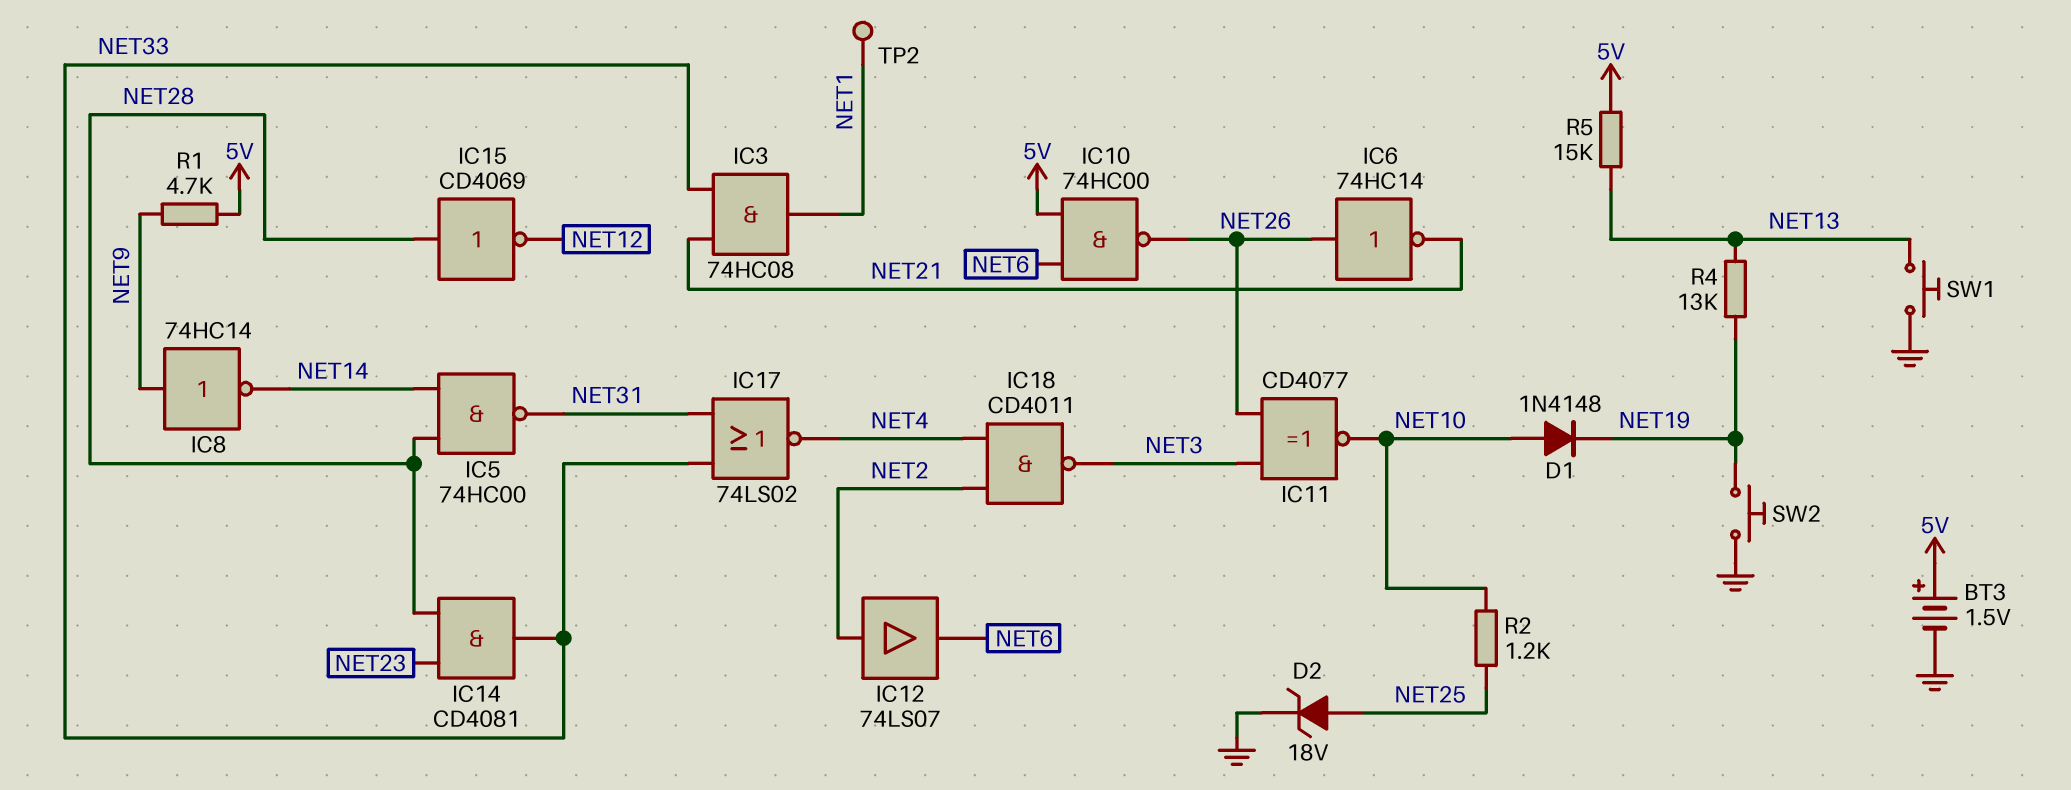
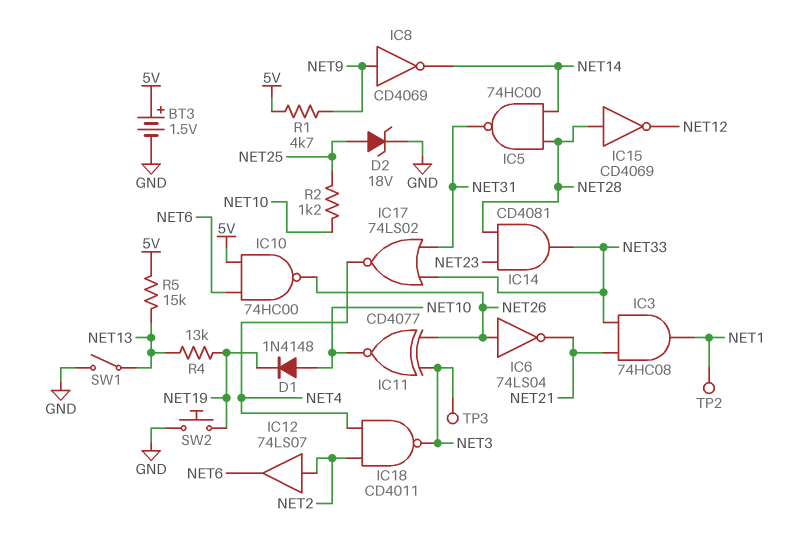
IC6: NOT 74HC14 (in NET26, out NET21) -> NOT 74LS04 (in NET26, out NET21)
IC8: NOT 74HC14 (in NET9, out NET14) -> NOT CD4069 (in NET9, out NET14)
SW1: button (GND, NET13) -> switch (GND, NET13)
TP3: none -> test point (NET3)

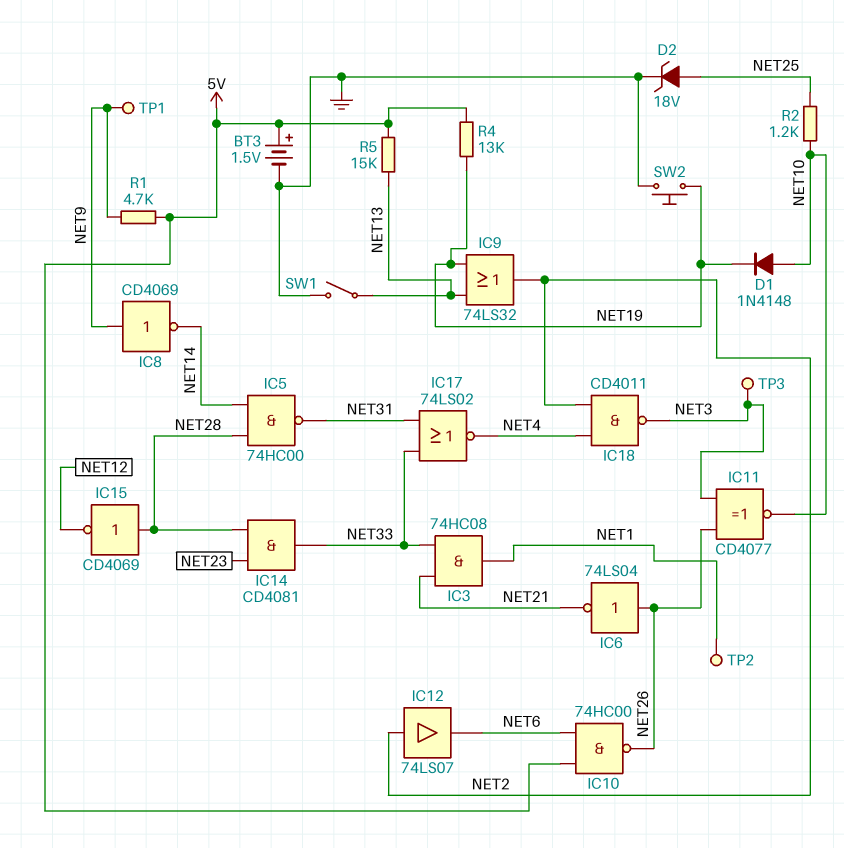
IC9: none -> OR 74LS32 (in NET13, in NET19, out NET2)
R4: 13k (NET13, NET19) -> 13k (5V, NET19)
TP1: none -> test point (NET9)

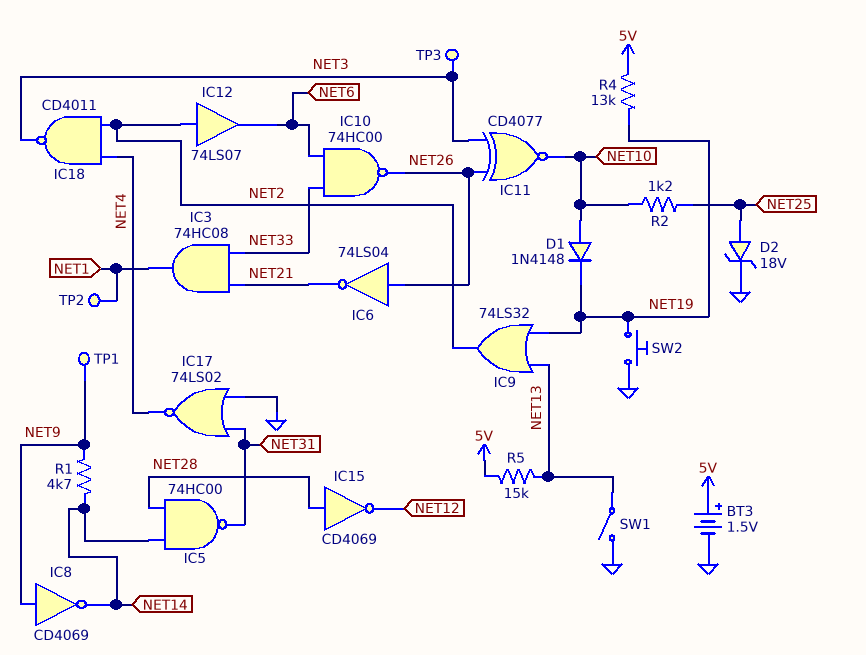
IC10: NAND 74HC00 (in 5V, in NET6, out NET26) -> NAND 74HC00 (in NET6, in NET33, out NET26)
IC14: AND CD4081 (in NET23, in NET28, out NET33) -> none
IC17: NOR 74LS02 (in NET31, in NET33, out NET4) -> NOR 74LS02 (in GND, in NET31, out NET4)
R1: 4.7k (5V, NET9) -> 4.7k (NET9, NET14)

